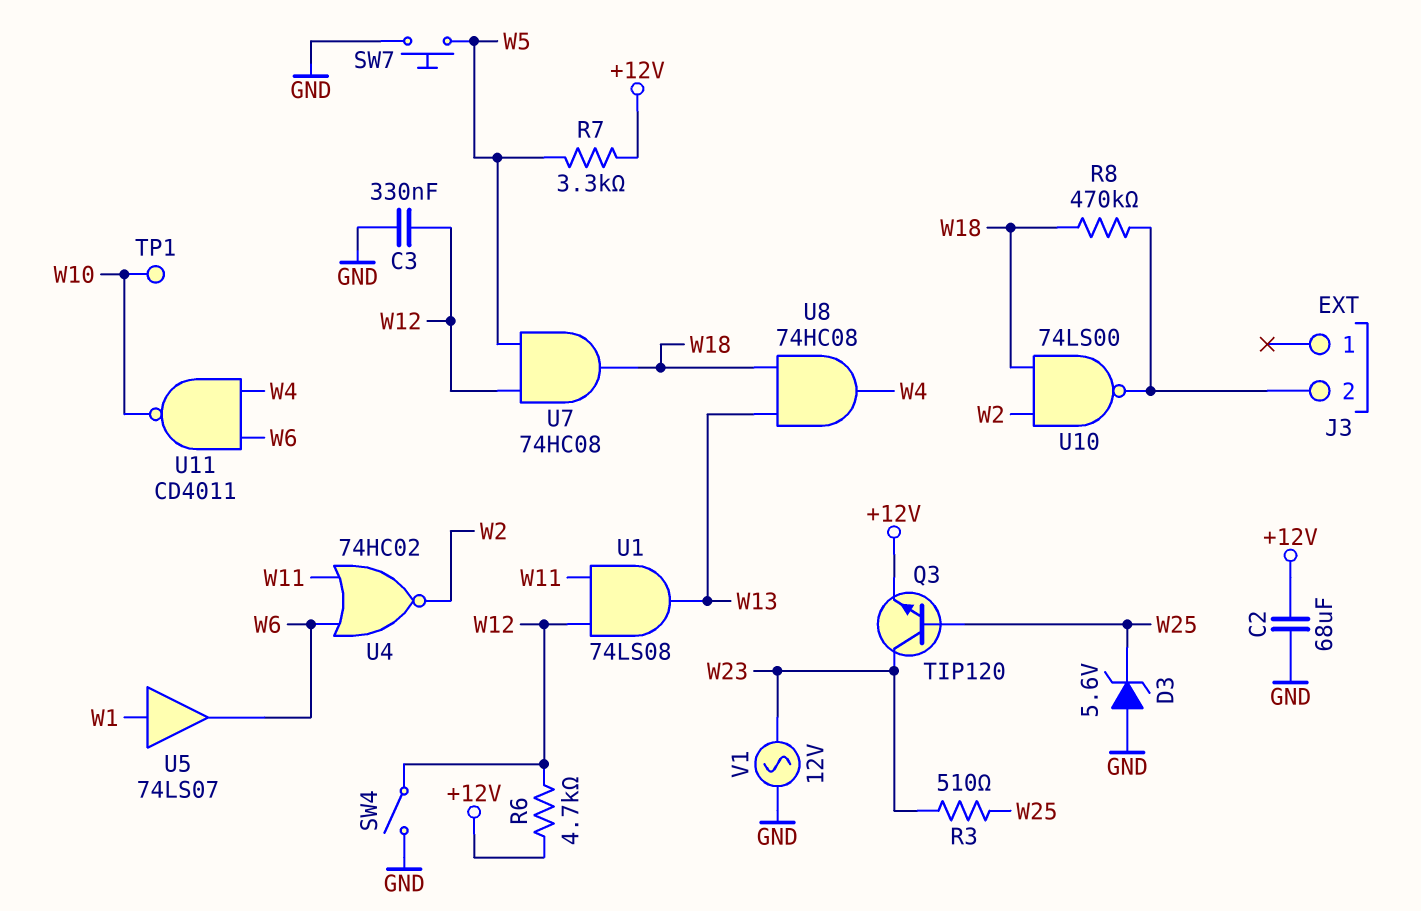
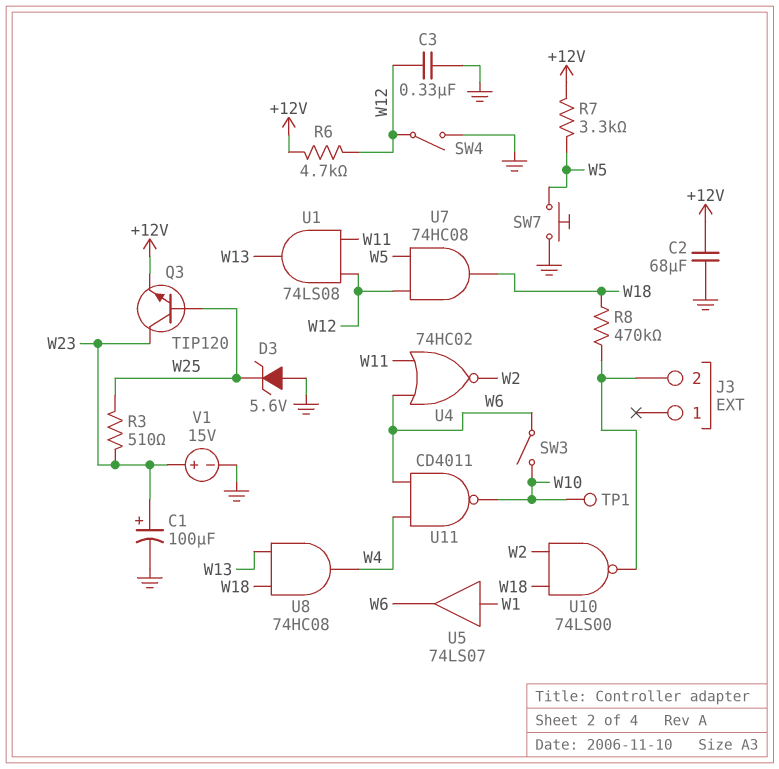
C1: none -> 100uF (plus W23, minus GND)
SW3: none -> switch (W6, W10)
V1: AC 12V (GND, W23) -> 15V (plus W23, minus GND)

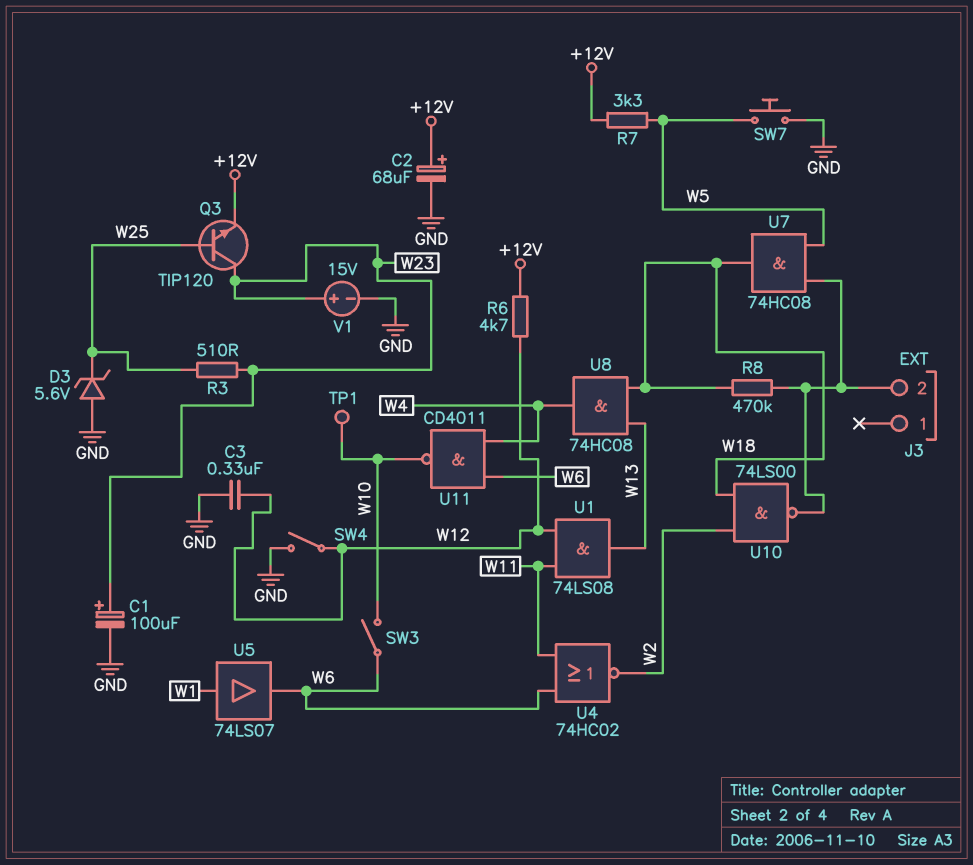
C2: 68uF (+12V, GND) -> 68uF (plus +12V, minus GND)
U7: AND 74HC08 (in W5, in W12, out W18) -> AND 74HC08 (in J3/2, in W5, out W18)

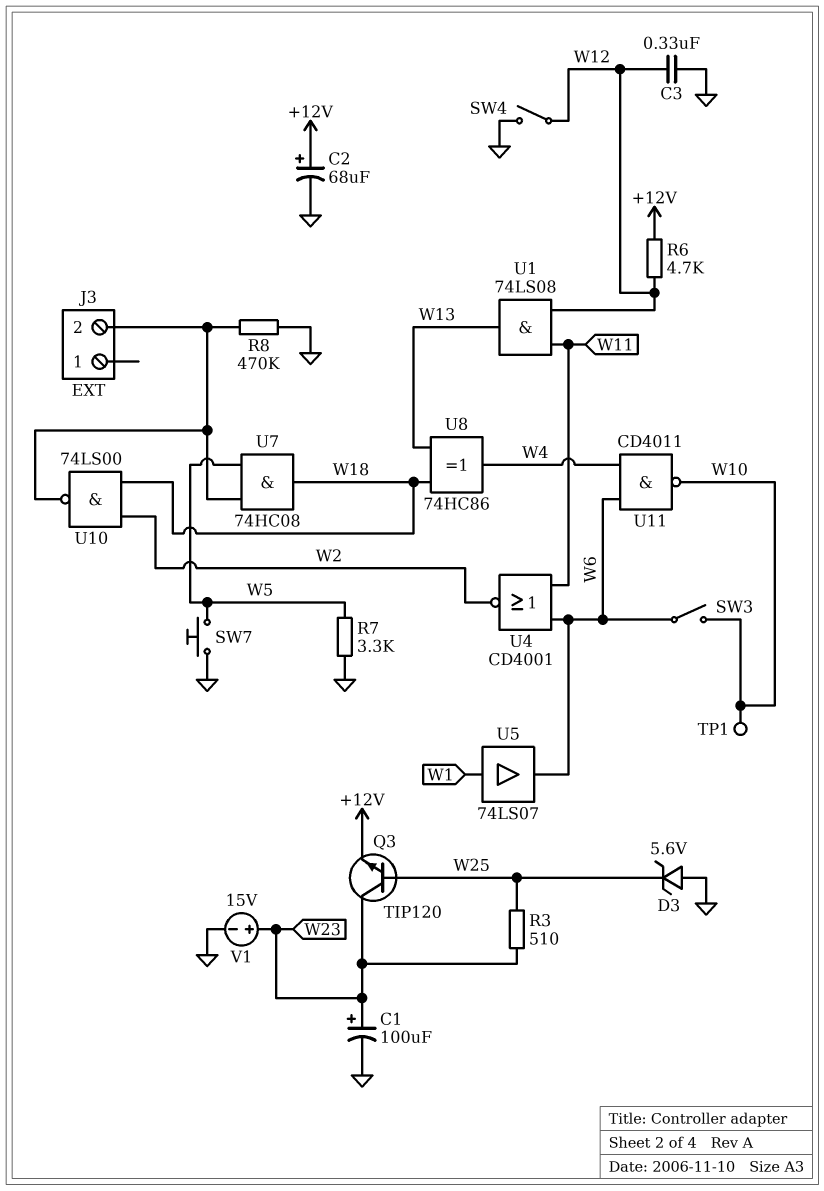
R7: 3.3k (+12V, W5) -> 3.3k (GND, W5)
R8: 470k (J3/2, W18) -> 470k (GND, J3/2)
U4: NOR 74HC02 (in W6, in W11, out W2) -> NOR CD4001 (in W6, in W11, out W2)
U8: AND 74HC08 (in W13, in W18, out W4) -> XOR 74HC86 (in W13, in W18, out W4)

